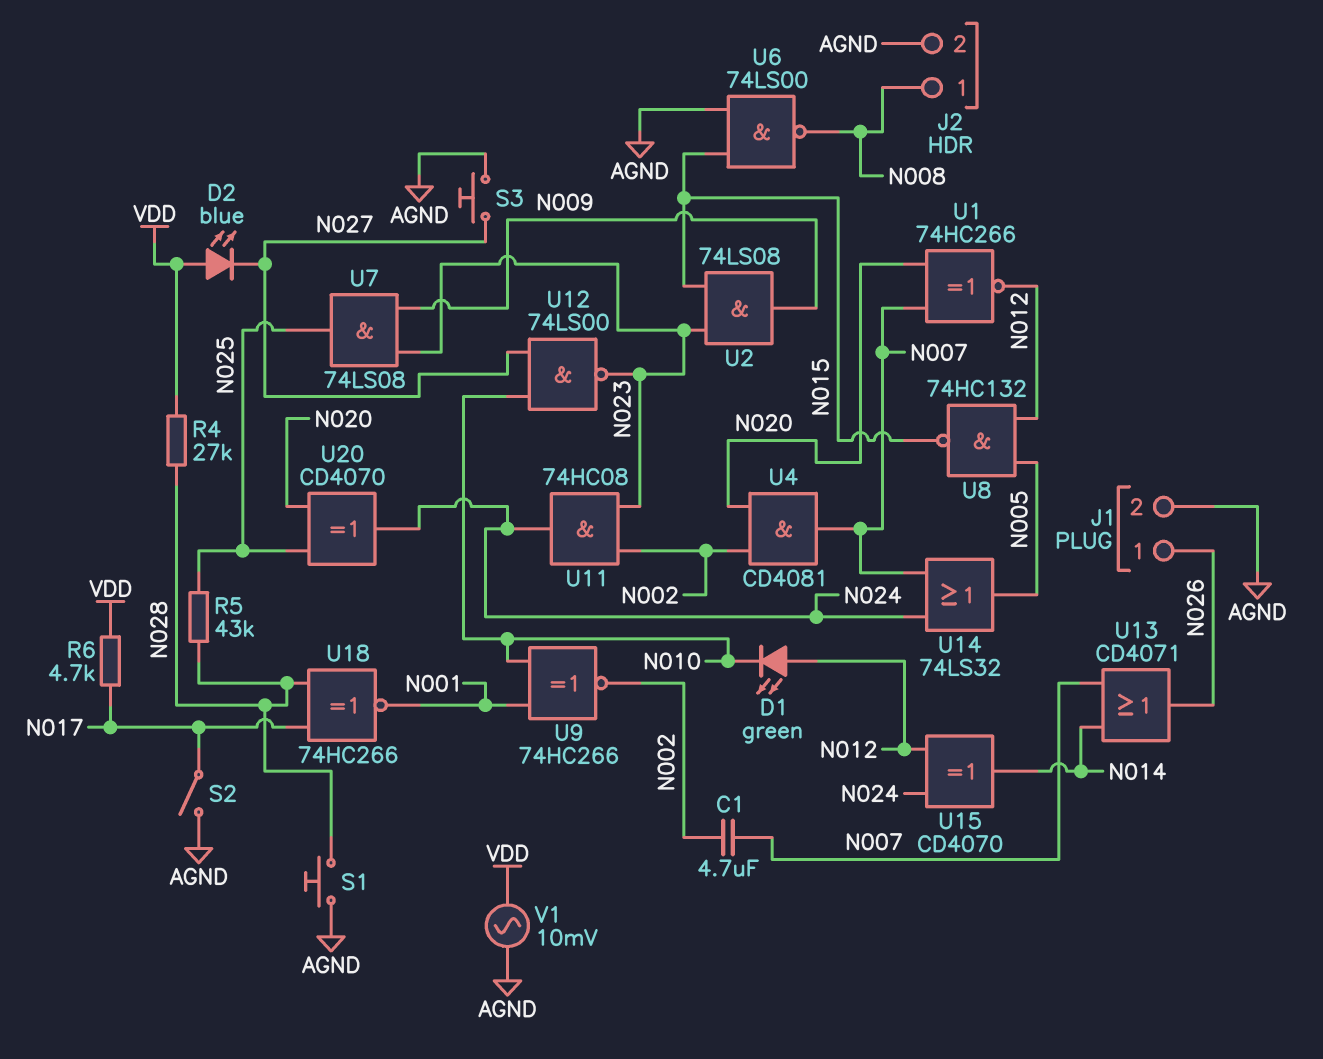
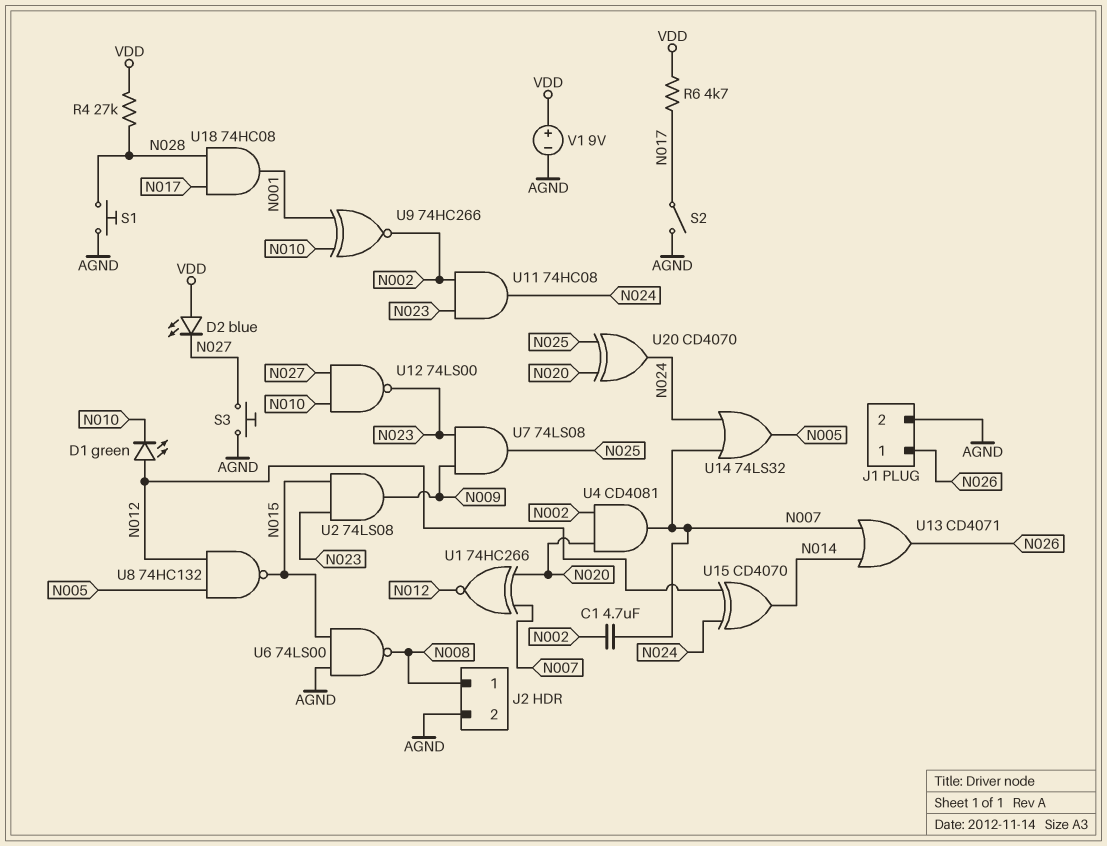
R5: 43k (N025, N028) -> none
U18: XNOR 74HC266 (in N017, in N028, out N001) -> AND 74HC08 (in N017, in N028, out N001)
V1: AC 10mV (AGND, VDD) -> 9V (plus VDD, minus AGND)

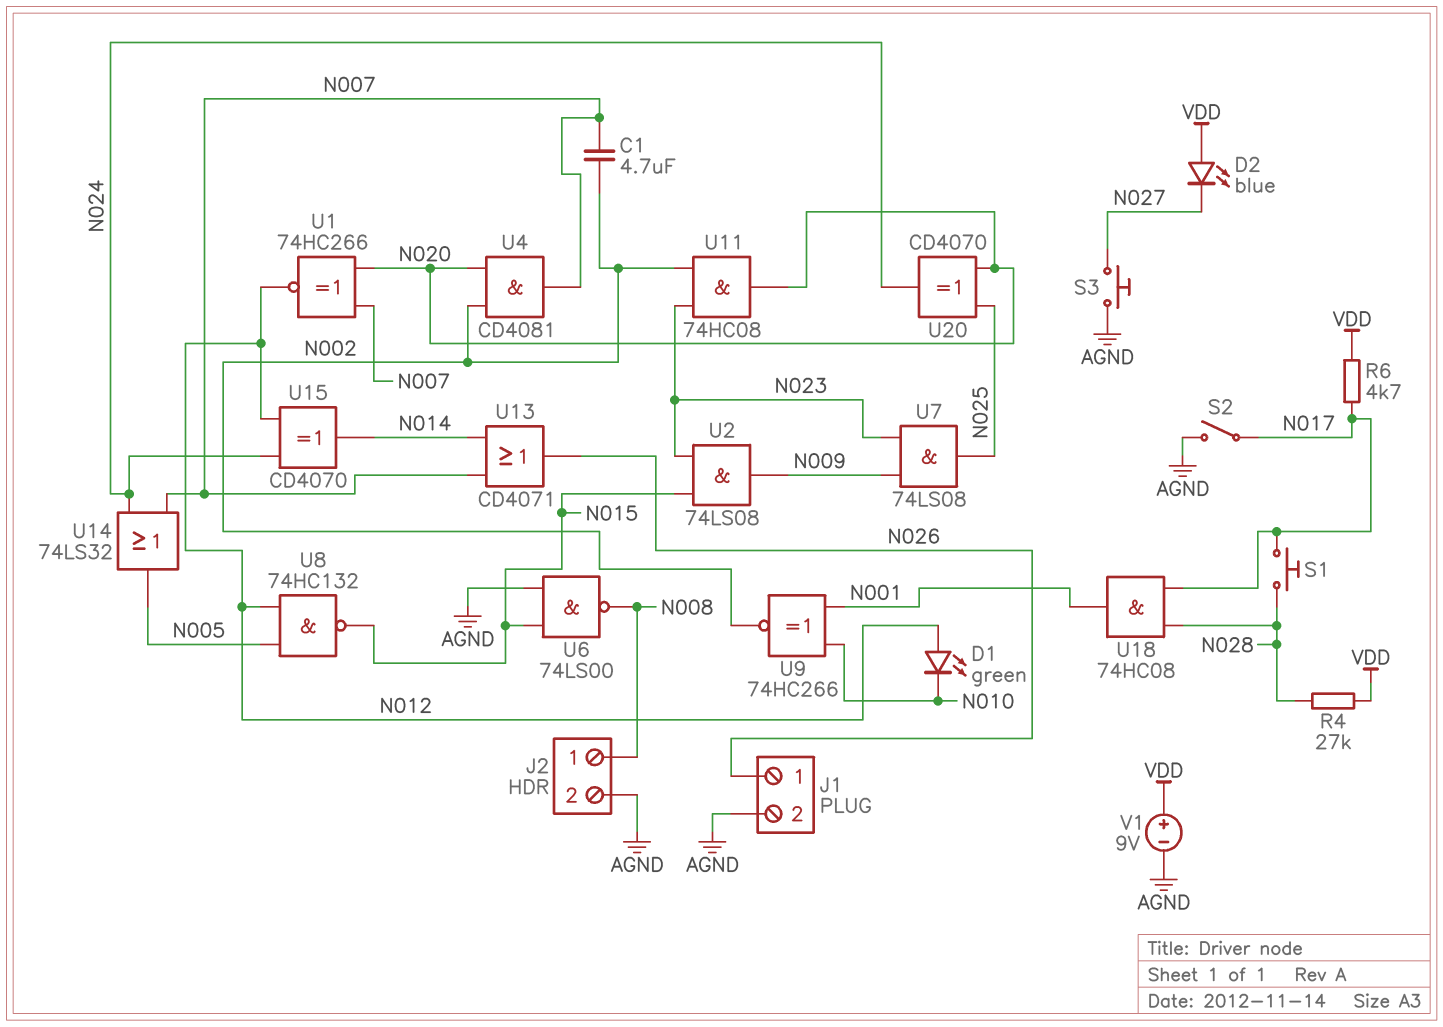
S1: button (AGND, N028) -> button (N017, N028)
U11: AND 74HC08 (in N002, in N023, out N024) -> AND 74HC08 (in N002, in N023, out N020)
U12: NAND 74LS00 (in N010, in N027, out N023) -> none

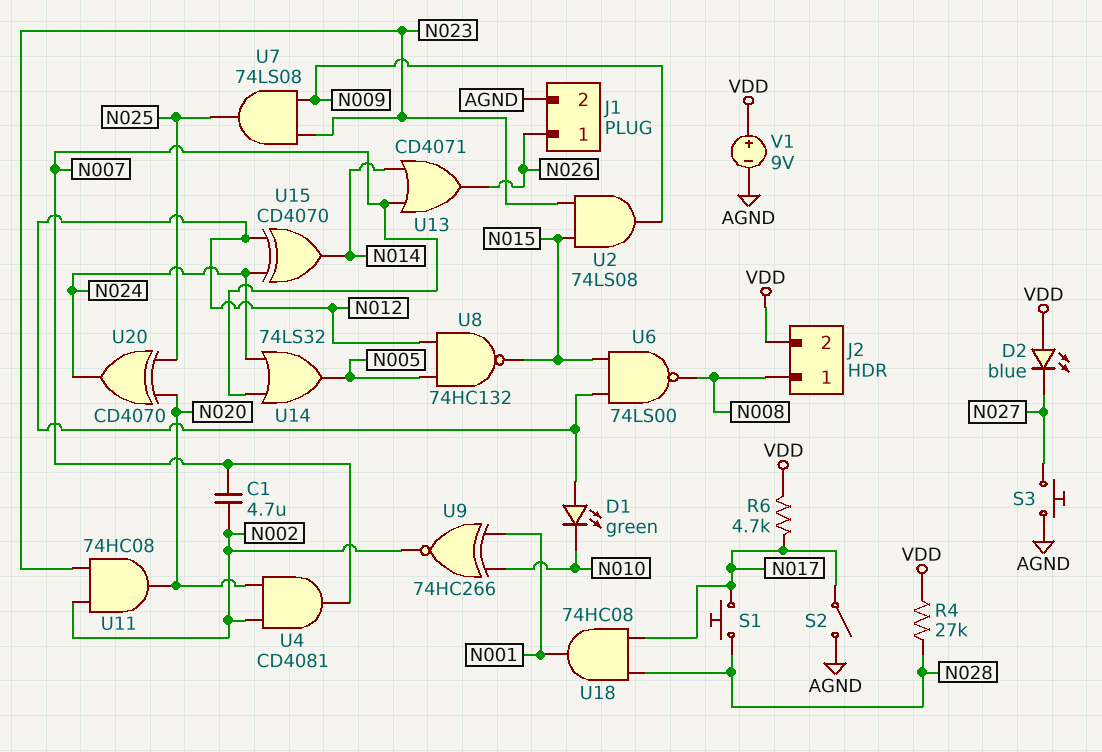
J2 pin 2: AGND -> VDD
U1: XNOR 74HC266 (in N007, in N020, out N012) -> none
U6: NAND 74LS00 (in AGND, in N015, out N008) -> NAND 74LS00 (in N012, in N015, out N008)

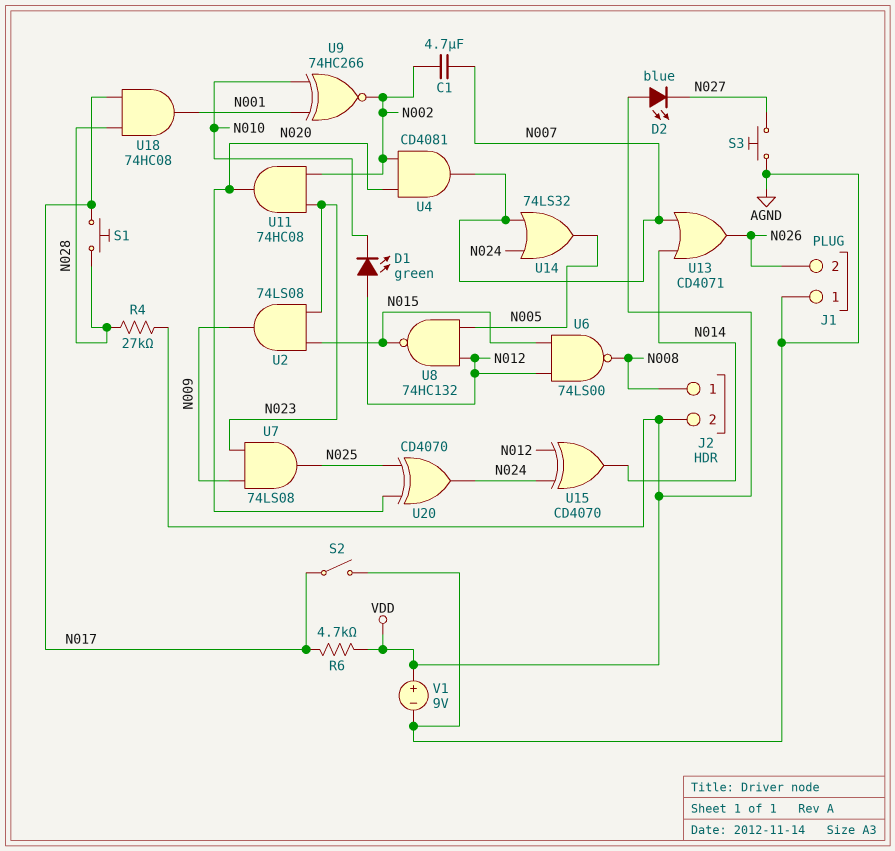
J1 pin 1: N026 -> AGND
J1 pin 2: AGND -> N026

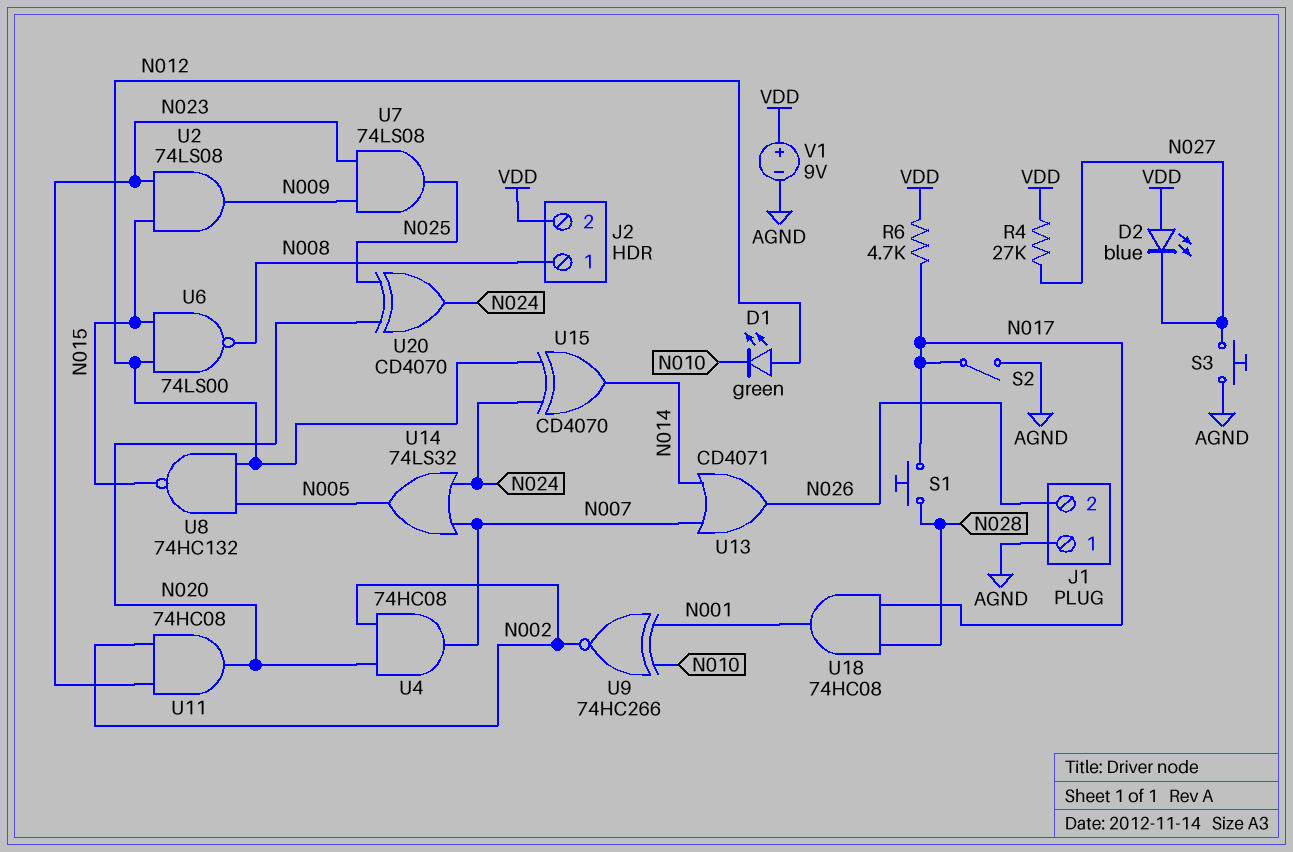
C1: 4.7uF (N002, N007) -> none
R4: 27k (N028, VDD) -> 27k (N027, VDD)
U4: AND CD4081 (in N002, in N020, out N007) -> AND 74HC08 (in N002, in N020, out N007)

